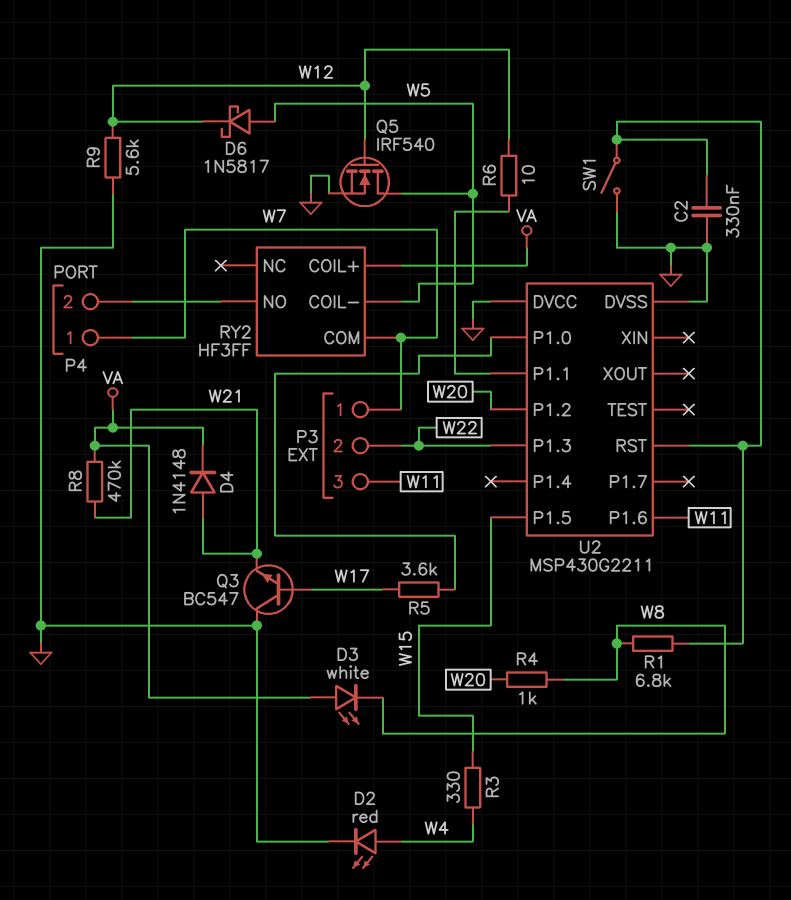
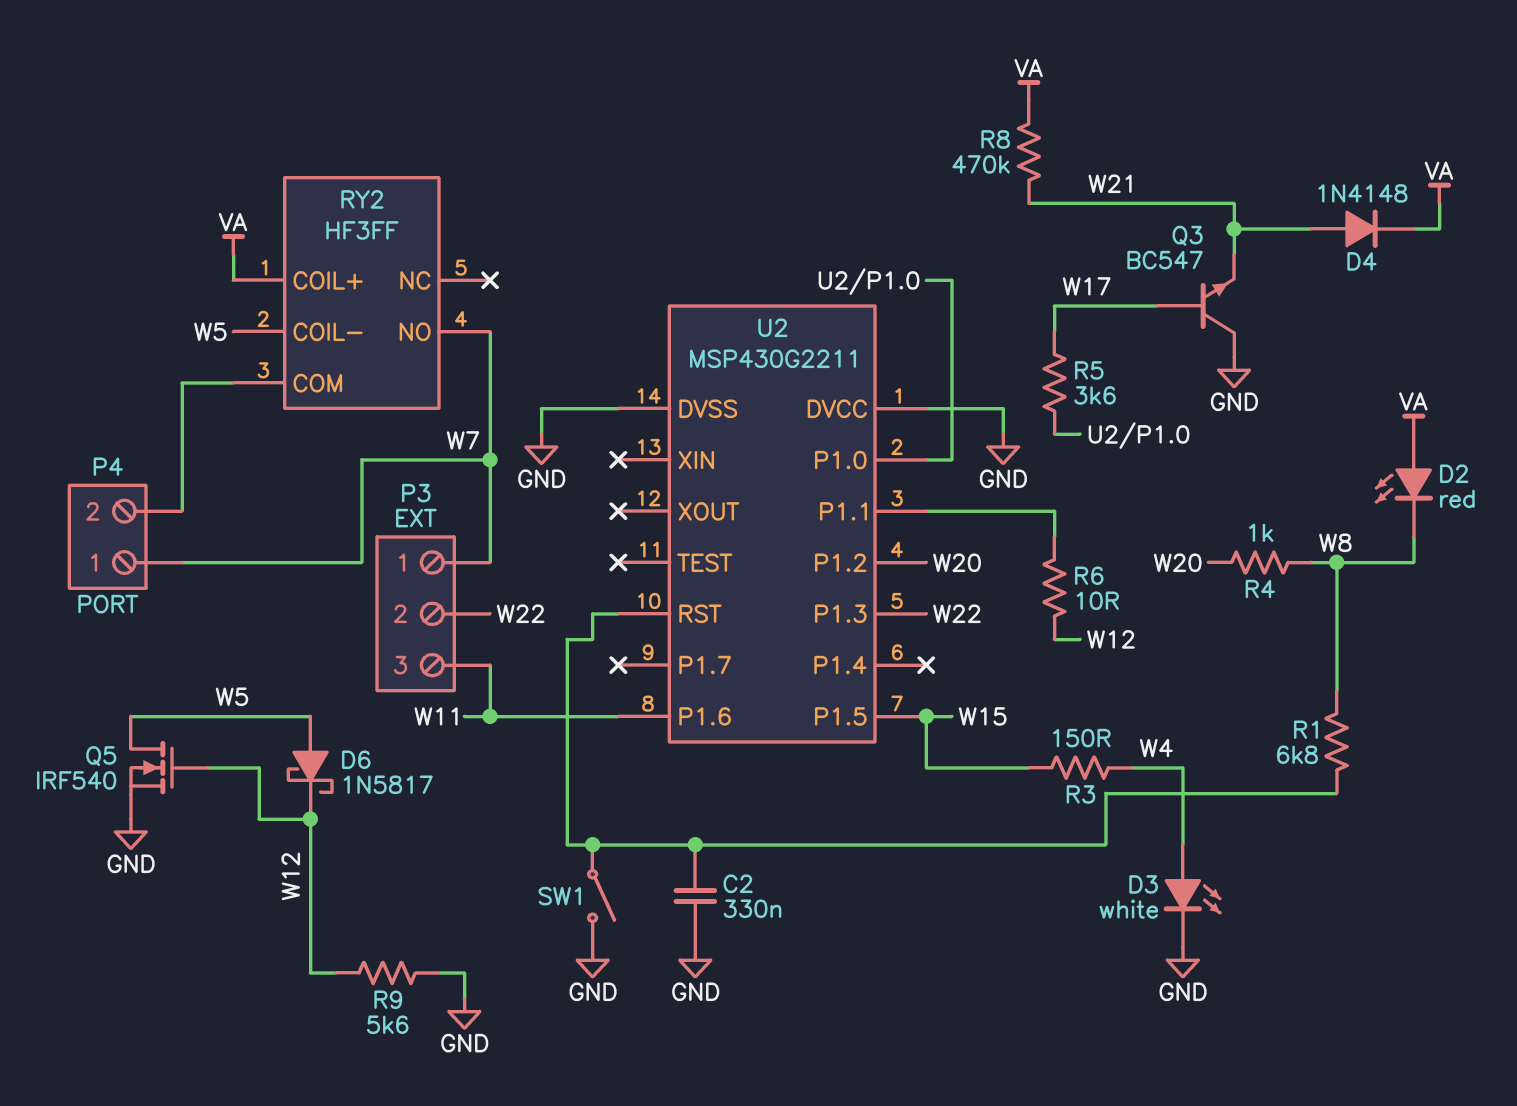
D2: LED red (A W4, K GND) -> LED red (A VA, K W8)
D3: LED white (A VA, K W8) -> LED white (A W4, K GND)
R3: 330 (W4, W15) -> 150 (W4, W15)
RY2 pin COM: W7 -> P4/2
RY2 pin NO: P4/2 -> W7

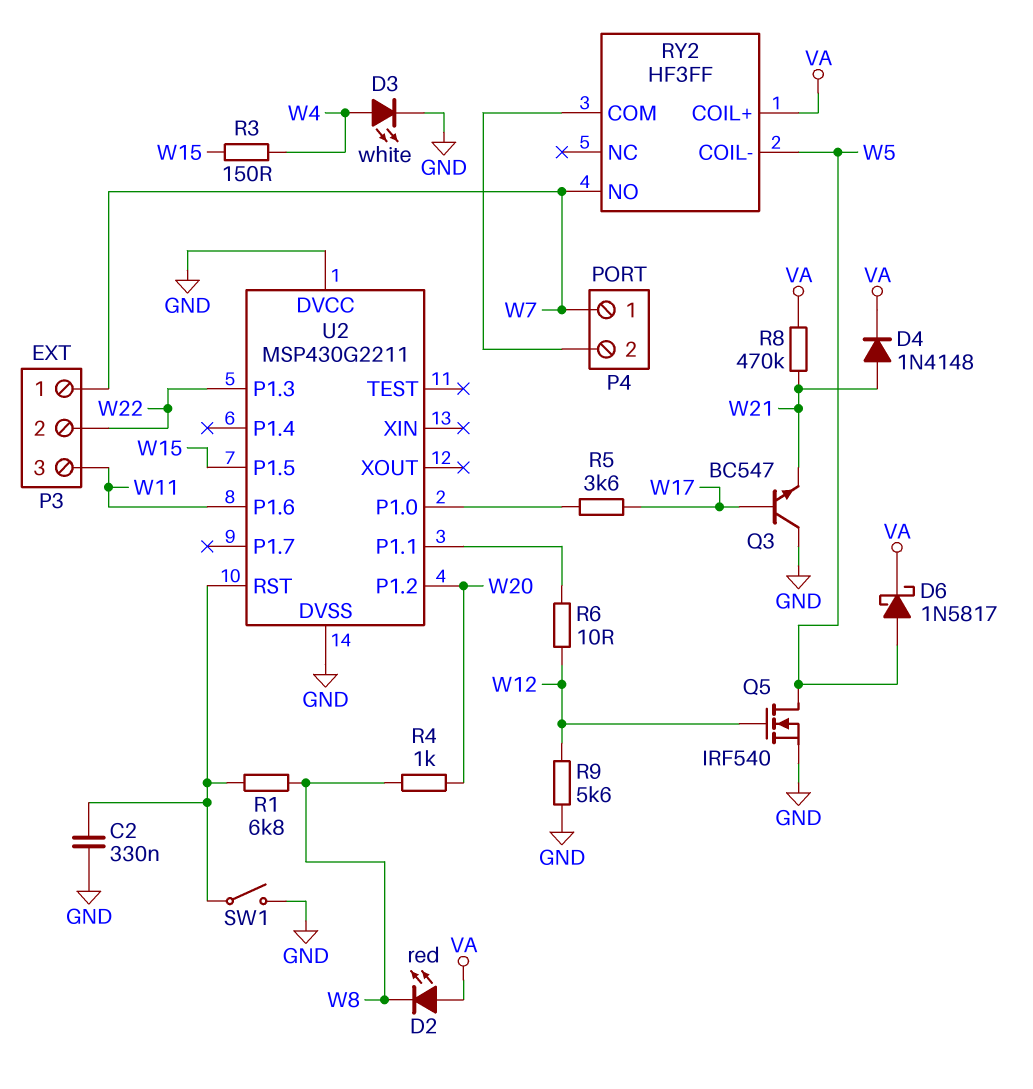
D6: schottky 1N5817 (A W5, K W12) -> schottky 1N5817 (A W5, K VA)

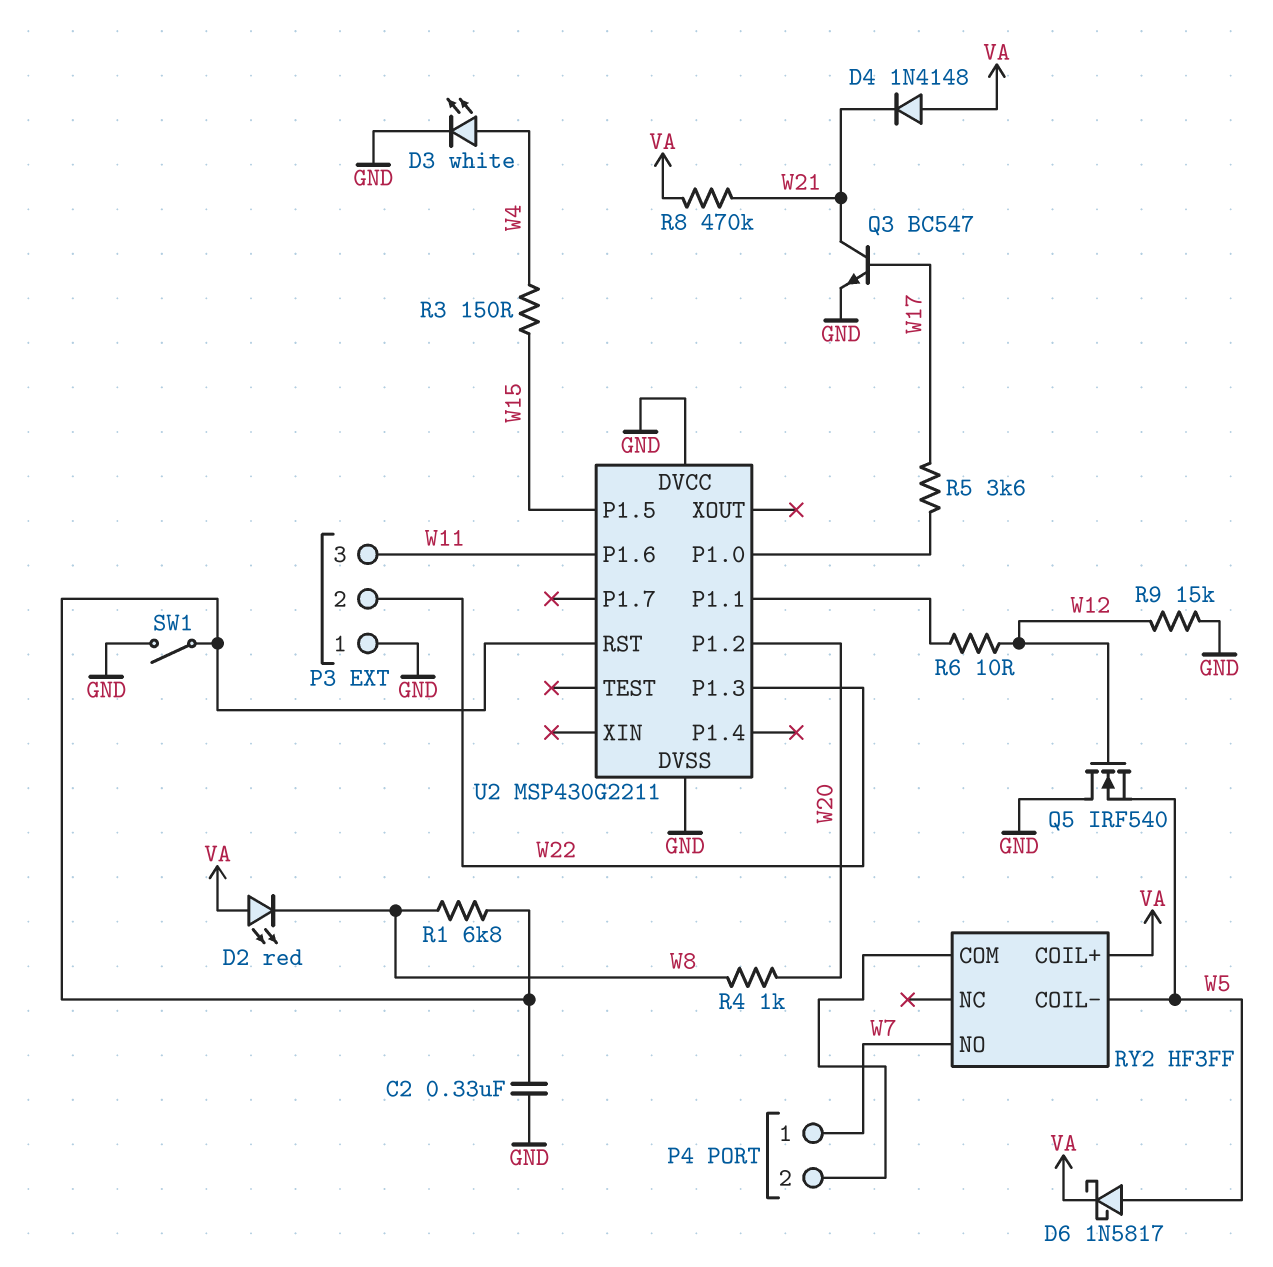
D4: diode 1N4148 (A W21, K VA) -> diode 1N4148 (A VA, K W21)
P3 pin 1: W7 -> GND
Q3: NPN BC547 (B W17, C GND, E W21) -> NPN BC547 (B W17, C W21, E GND)
Q5: NMOS IRF540 (G W12, D W5, S GND) -> NMOS IRF540 (G W12, D GND, S W5)
R9: 5.6k (GND, W12) -> 15k (GND, W12)

